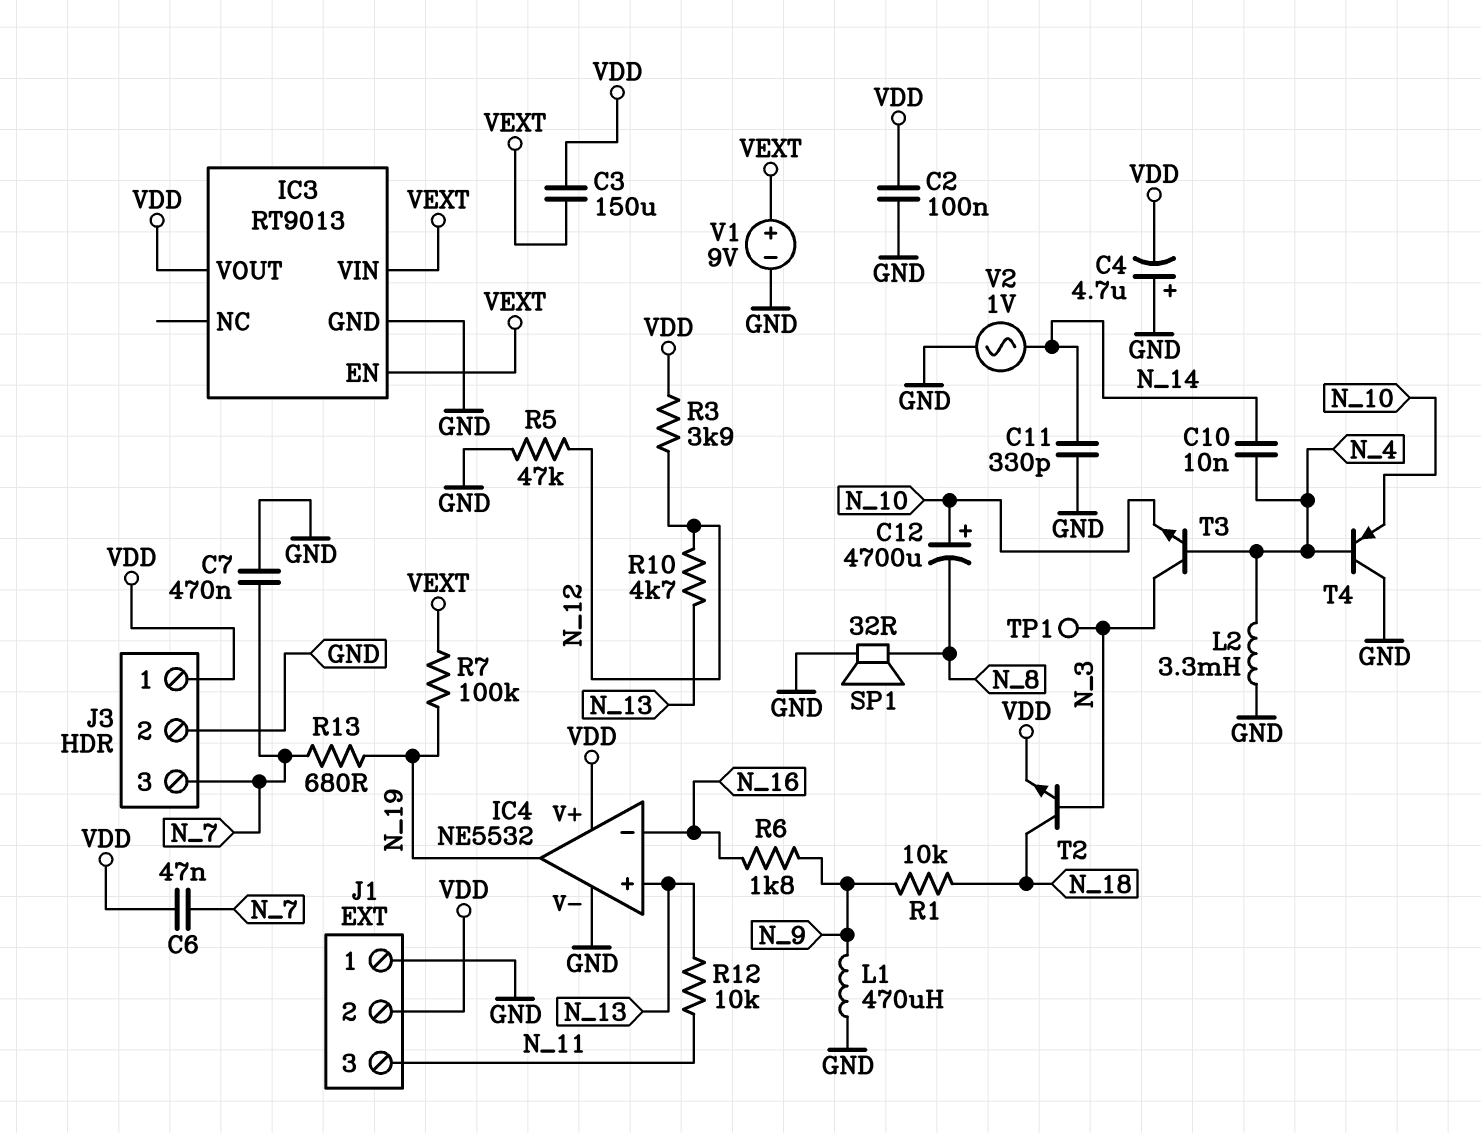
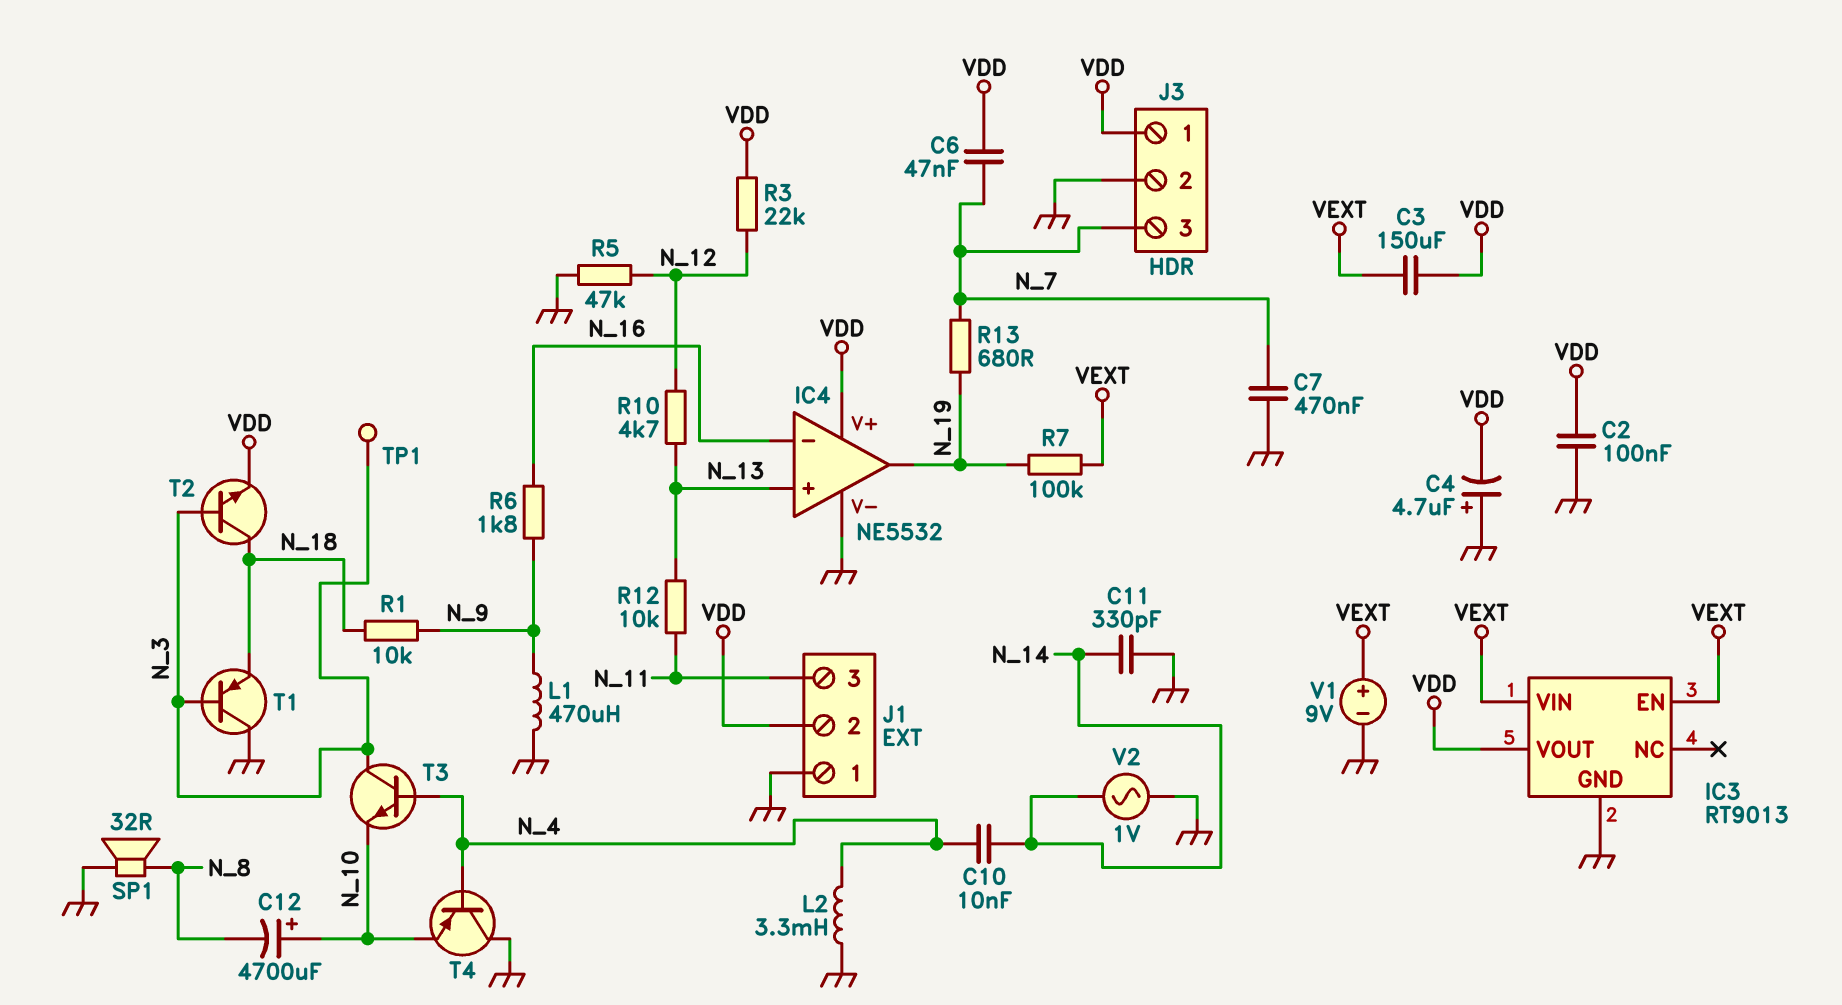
R3: 3.9k (N_12, VDD) -> 22k (N_12, VDD)
T1: none -> PNP (B N_3, C GND, E N_18)

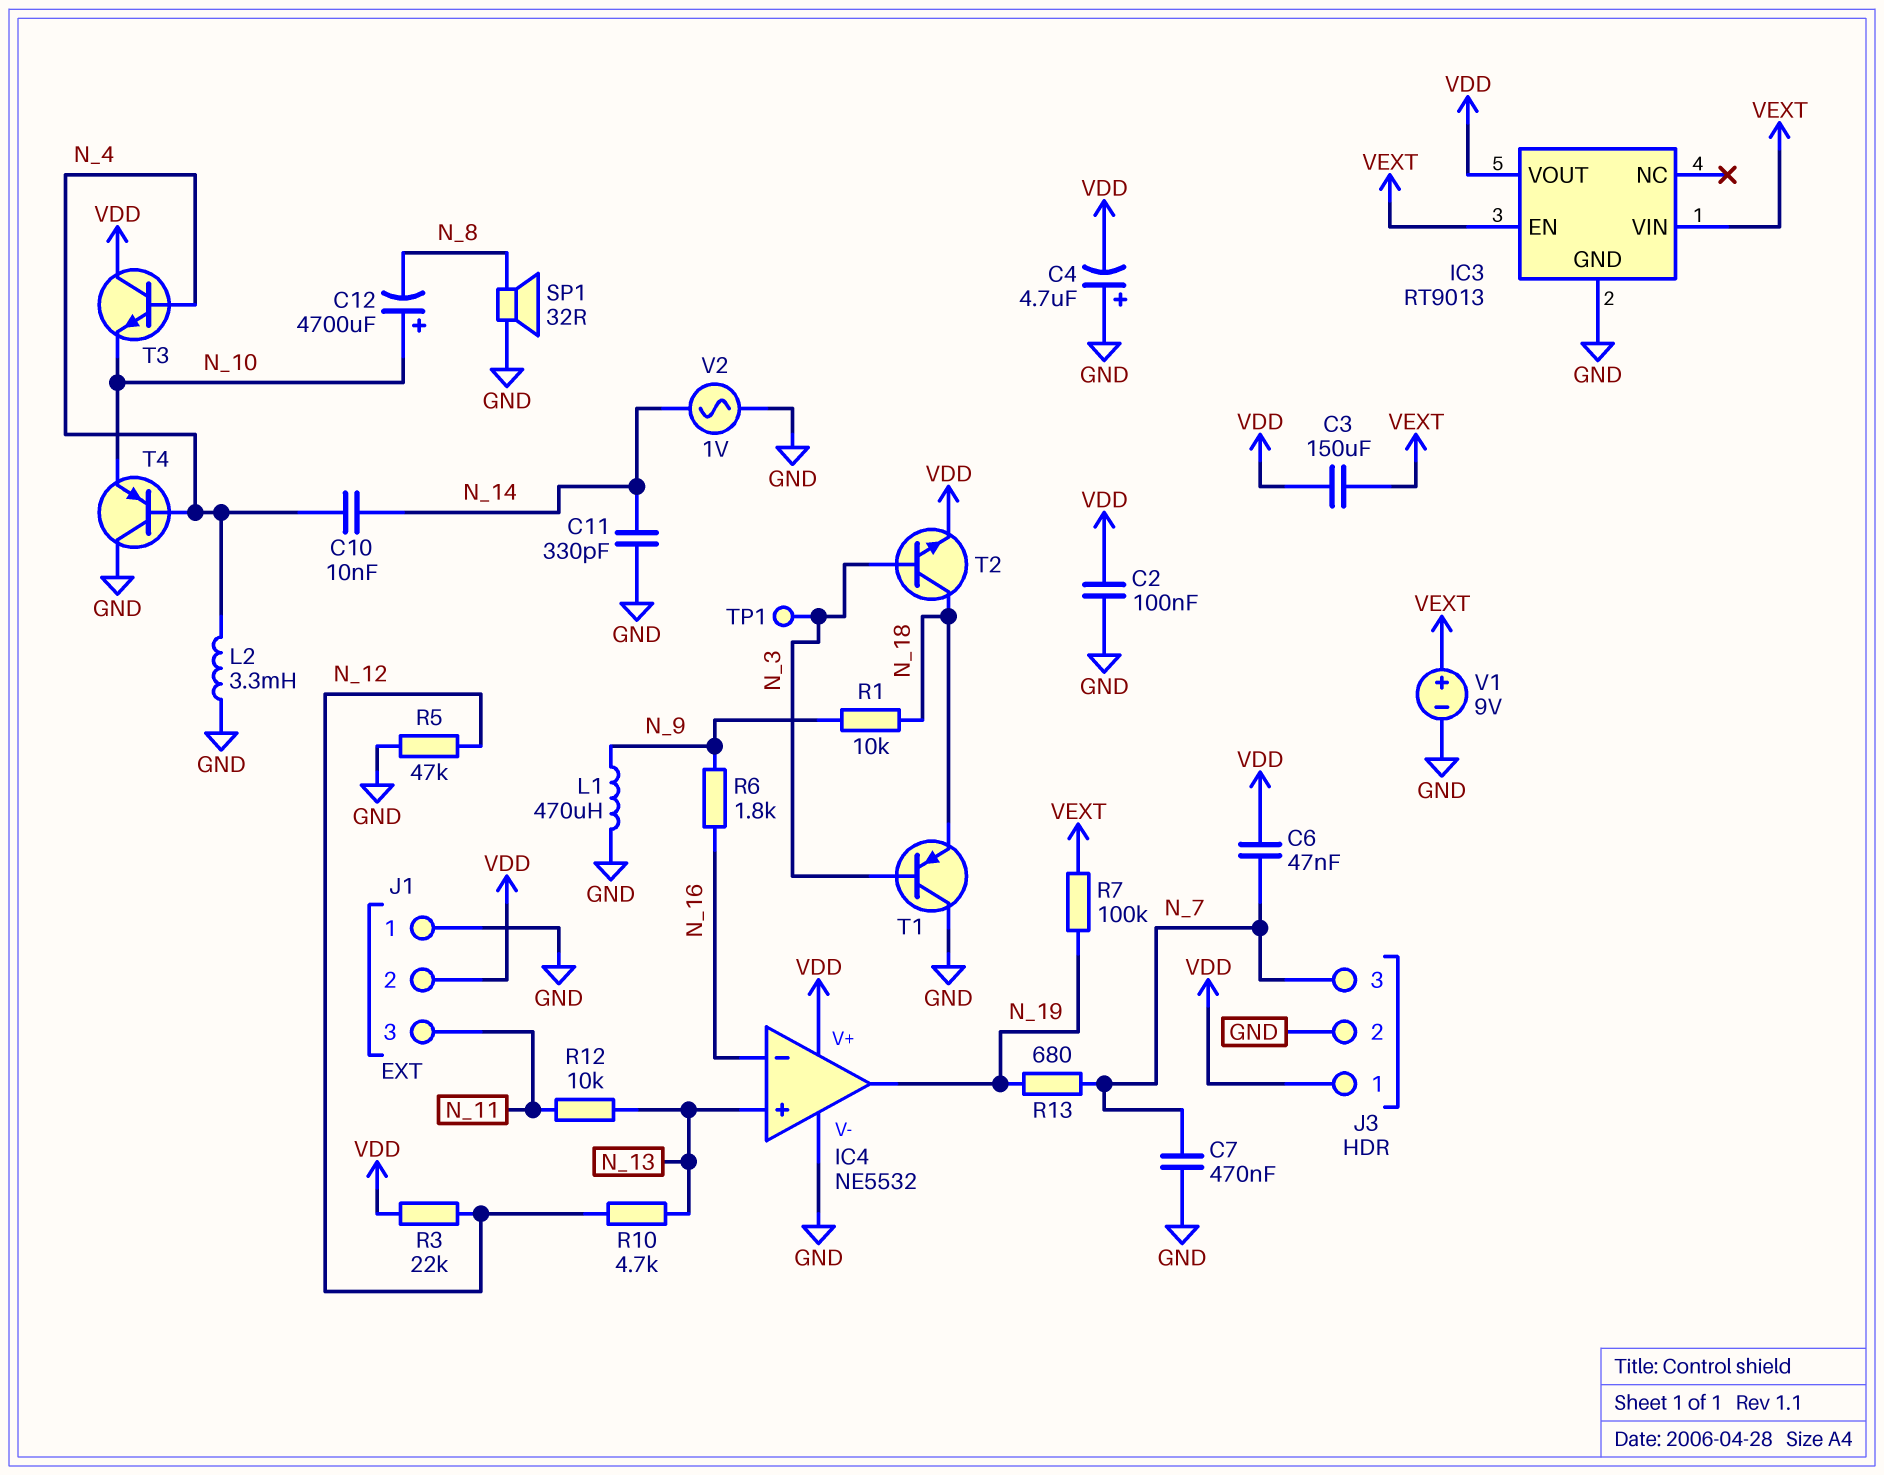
T3: NPN (B N_4, C N_3, E N_10) -> NPN (B N_4, C VDD, E N_10)

